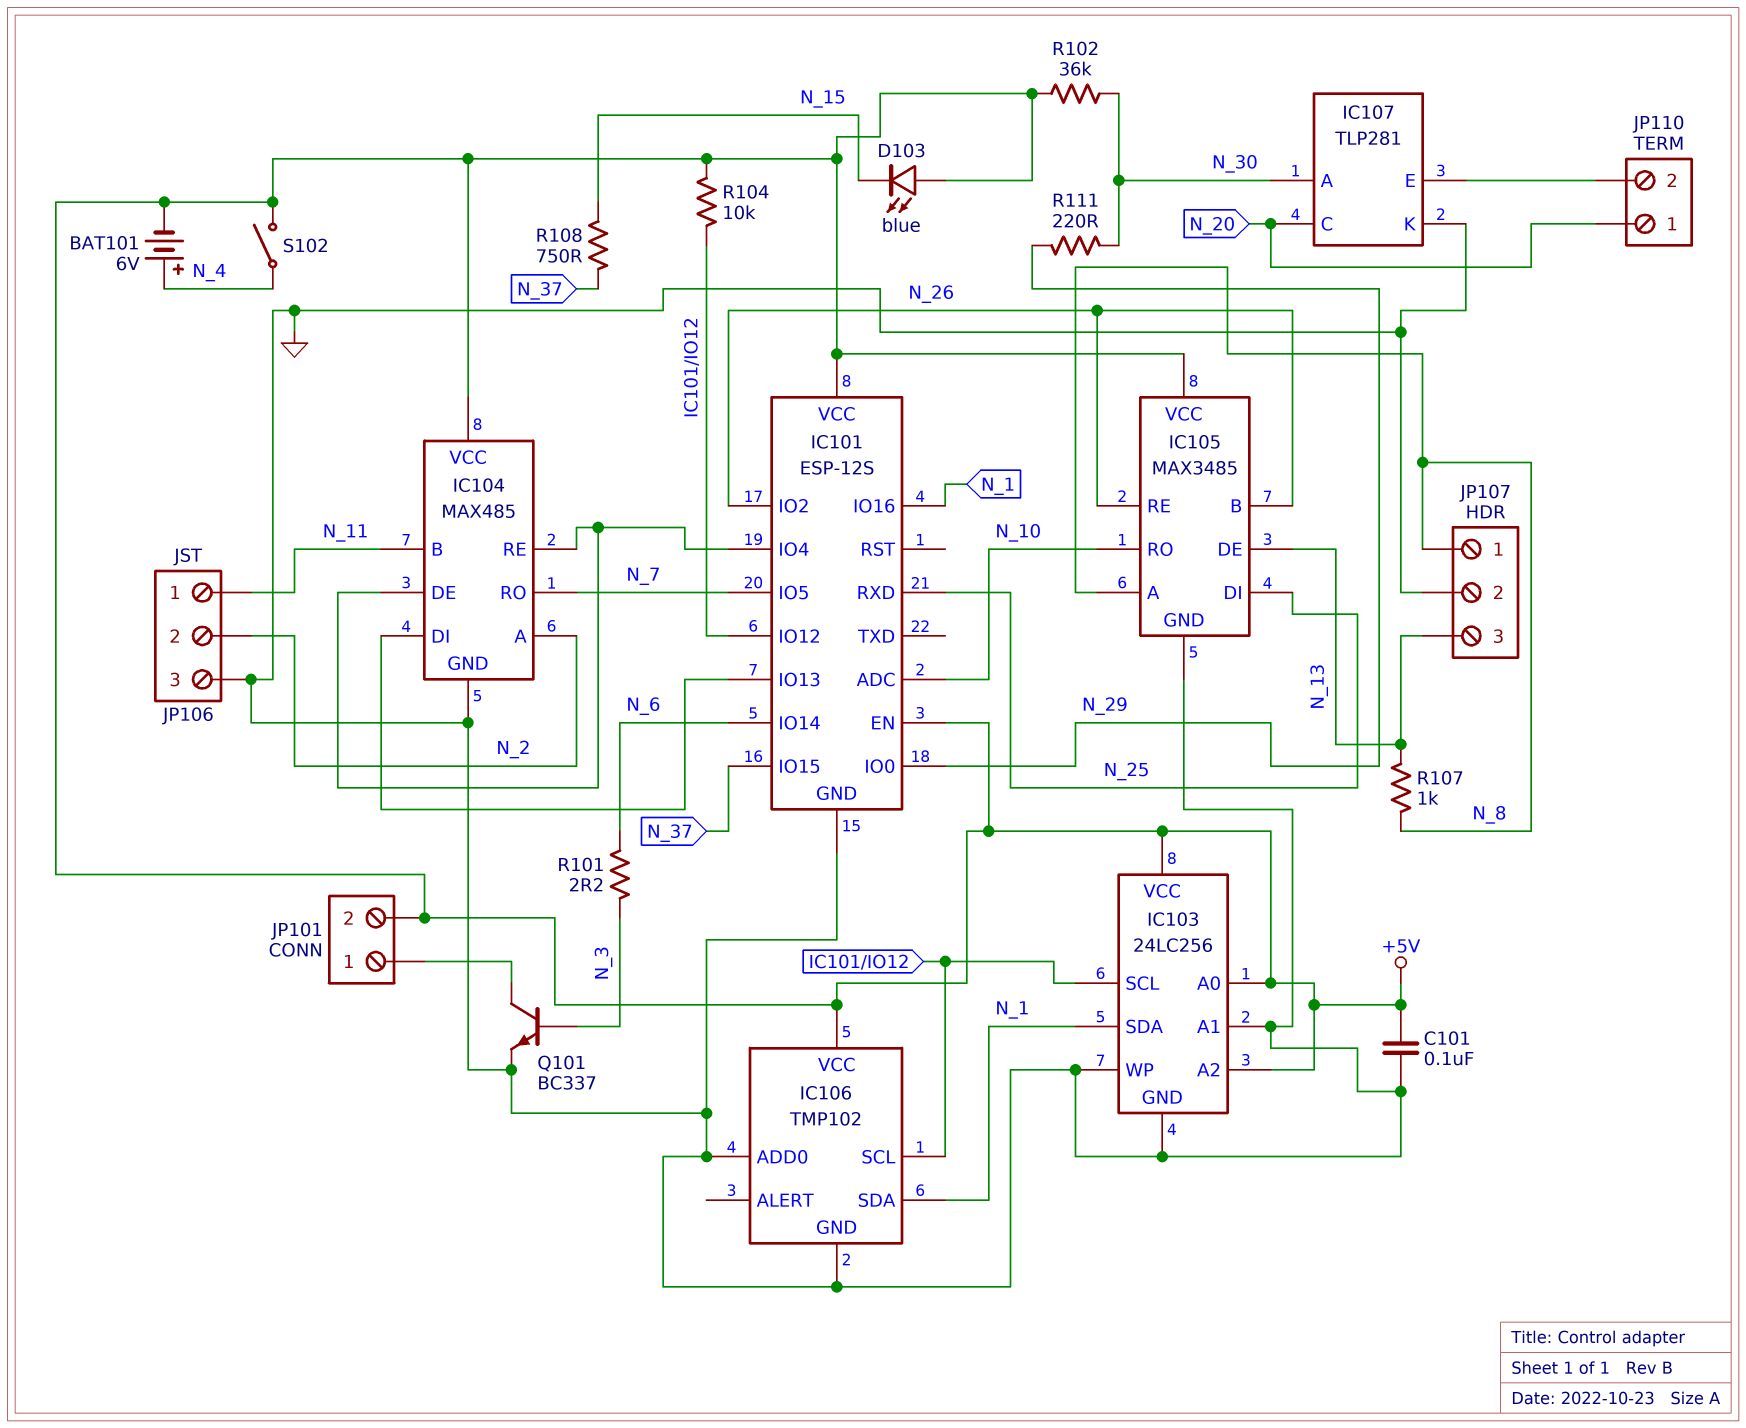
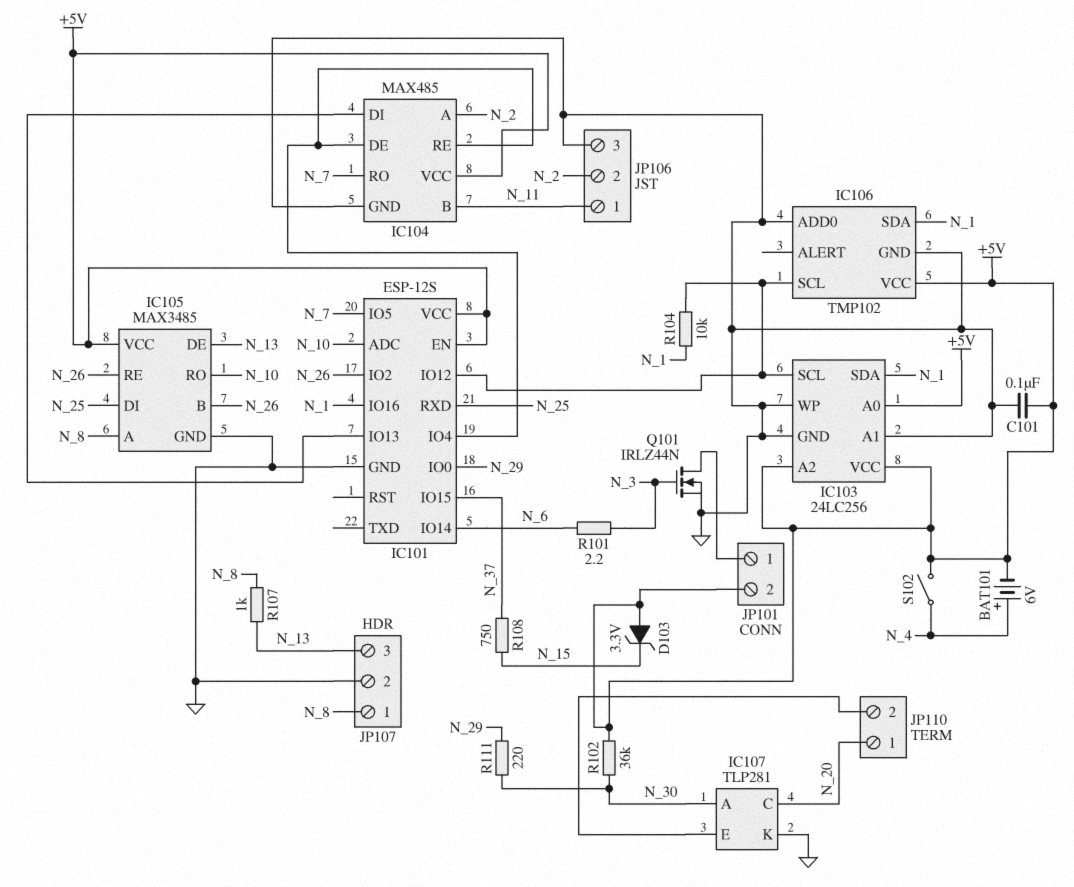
D103: LED blue (A +5V, K N_15) -> zener 3.3V (A +5V, K N_15)
Q101: NPN BC337 (B N_3, C JP101/1, E GND) -> NMOS IRLZ44N (G N_3, D JP101/1, S GND)
R104: 10k (+5V, IC101/IO12) -> 10k (IC101/IO12, N_1)

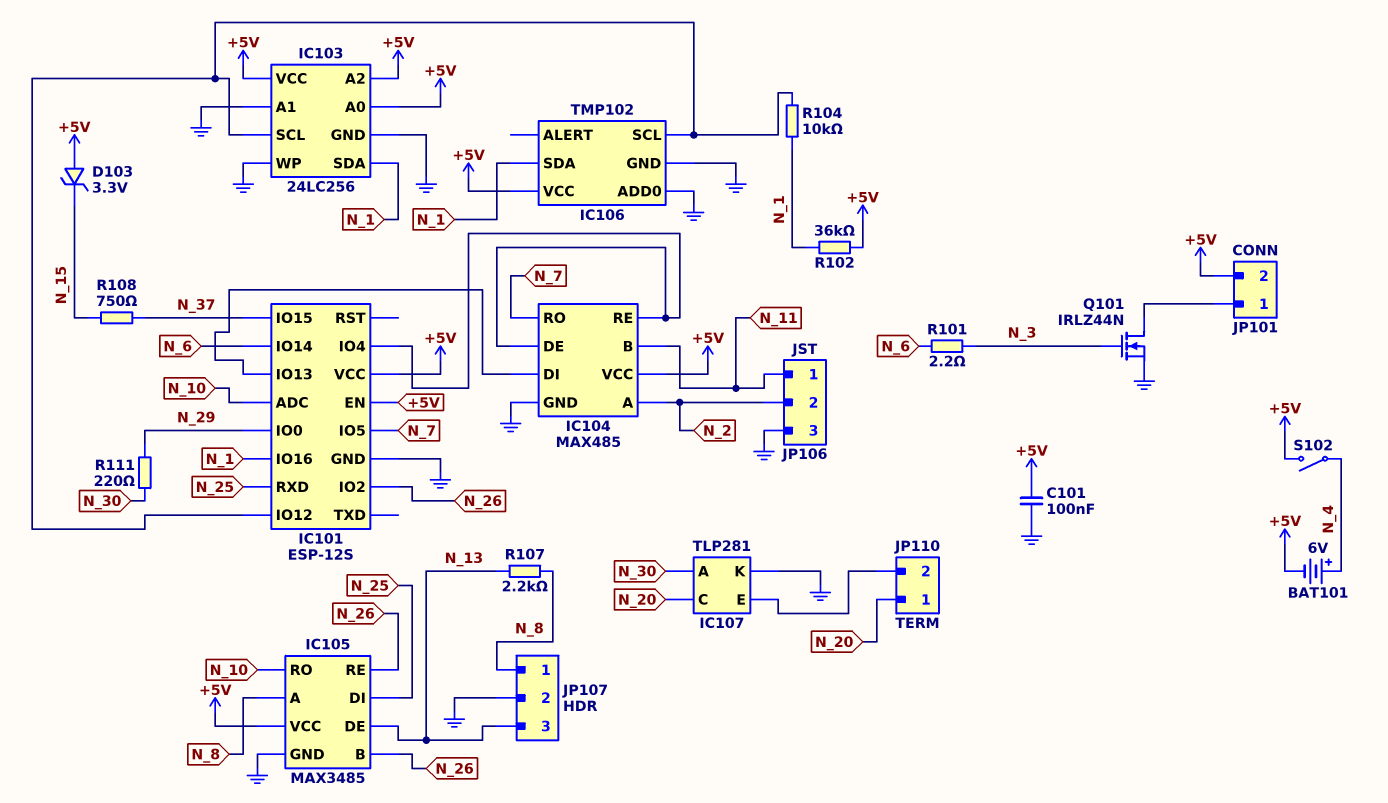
R102: 36k (+5V, N_30) -> 36k (+5V, N_1)
R107: 1k (N_8, N_13) -> 2.2k (N_8, N_13)

